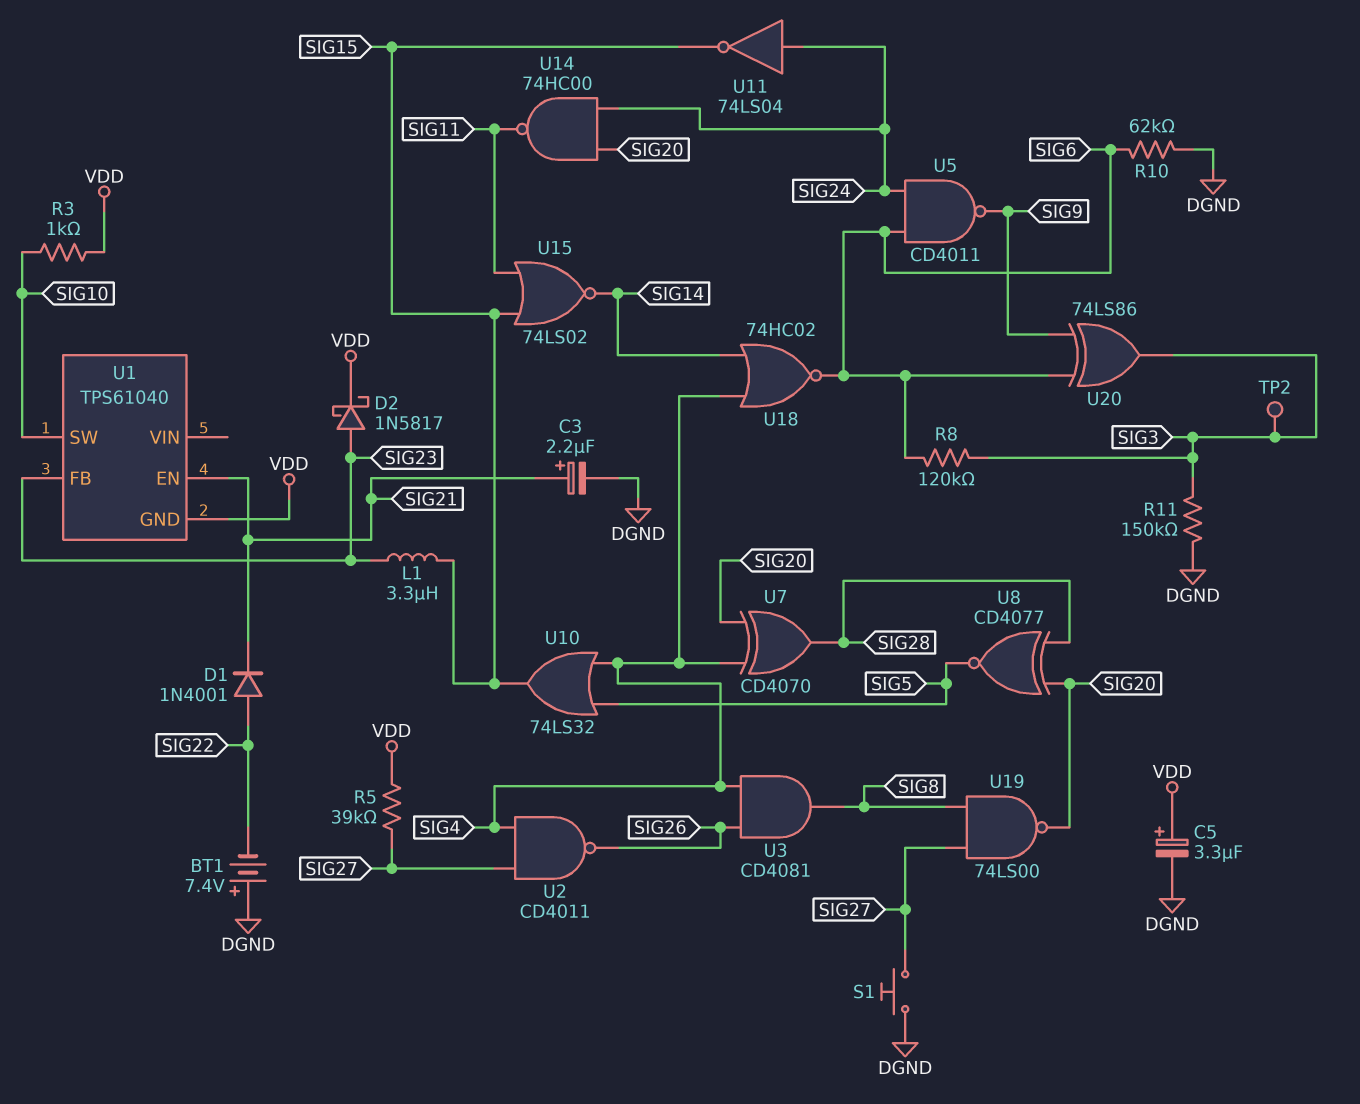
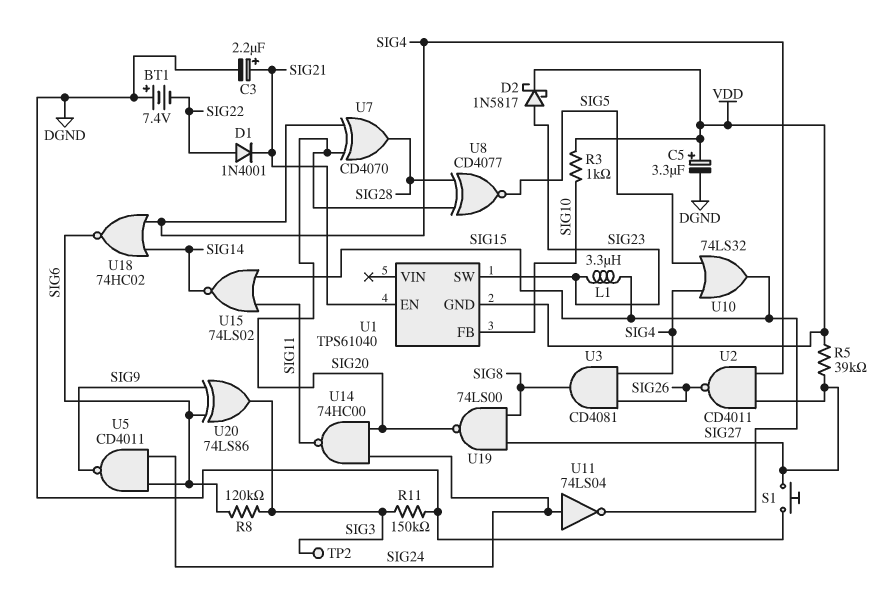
R10: 62k (DGND, SIG6) -> none
U1 pin FB: SIG23 -> SIG10
U1 pin SW: SIG10 -> SIG23

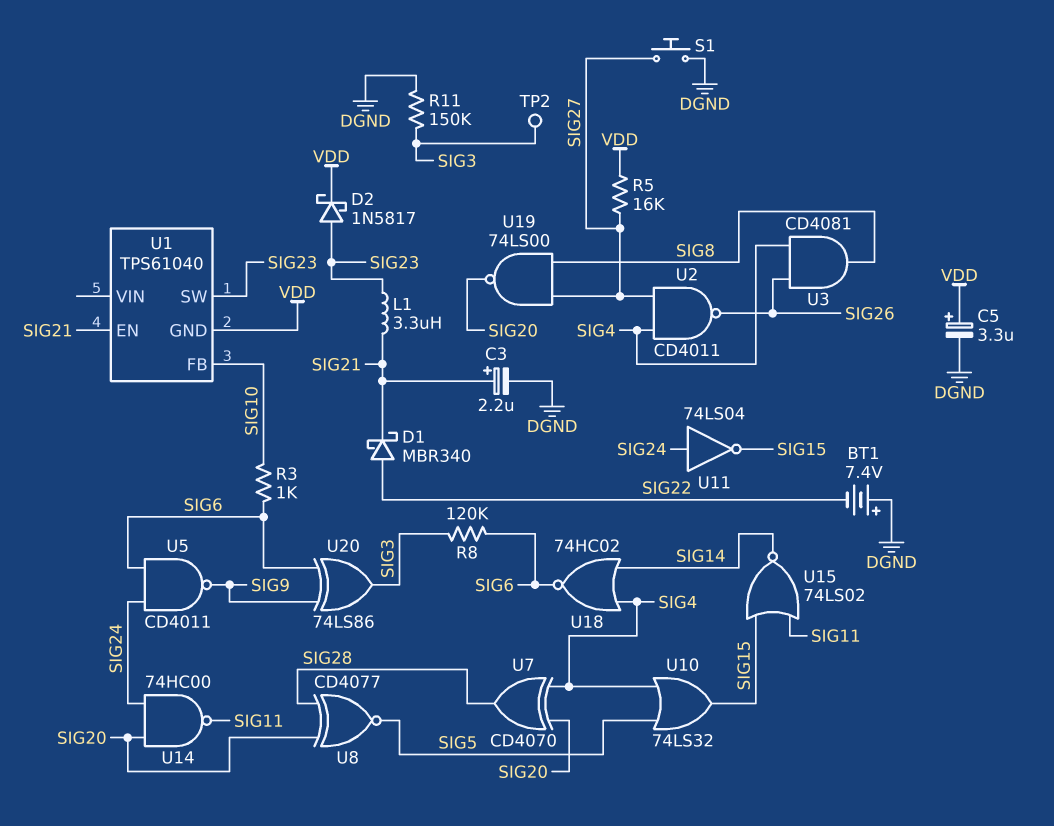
D1: diode 1N4001 (A SIG22, K SIG21) -> schottky MBR340 (A SIG22, K SIG21)
L1: 3.3uH (SIG15, SIG23) -> 3.3uH (SIG21, SIG23)
R3: 1k (SIG10, VDD) -> 1k (SIG6, SIG10)
R5: 39k (SIG27, VDD) -> 16k (SIG27, VDD)

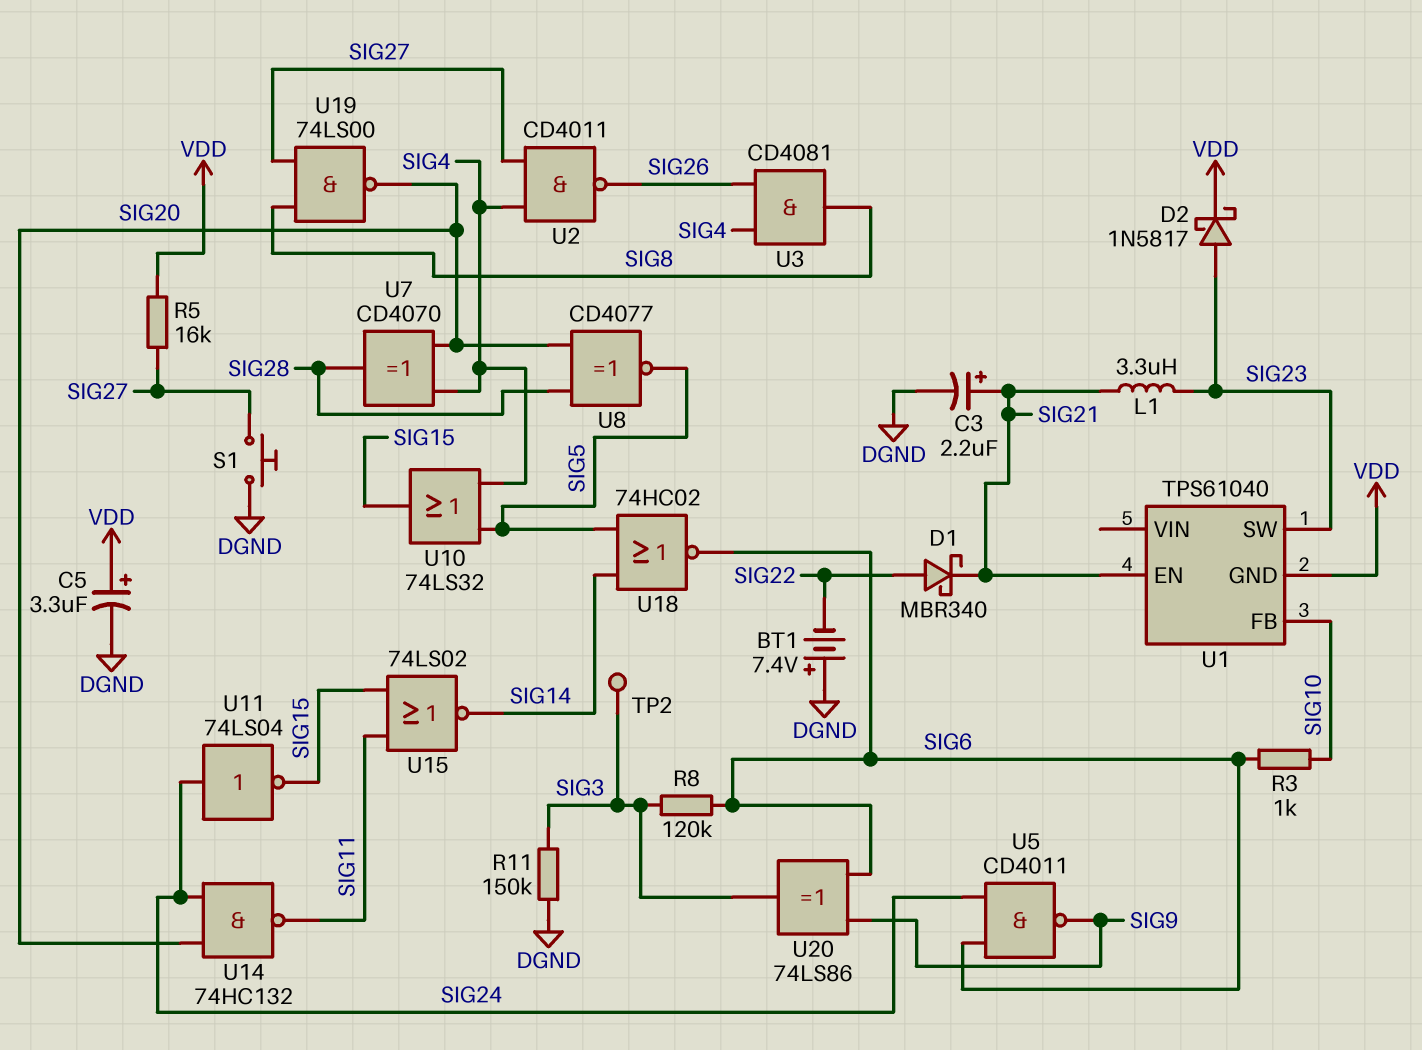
U14: NAND 74HC00 (in SIG20, in SIG24, out SIG11) -> NAND 74HC132 (in SIG20, in SIG24, out SIG11)
U18: NOR 74HC02 (in SIG4, in SIG14, out SIG6) -> NOR 74HC02 (in SIG5, in SIG14, out SIG6)

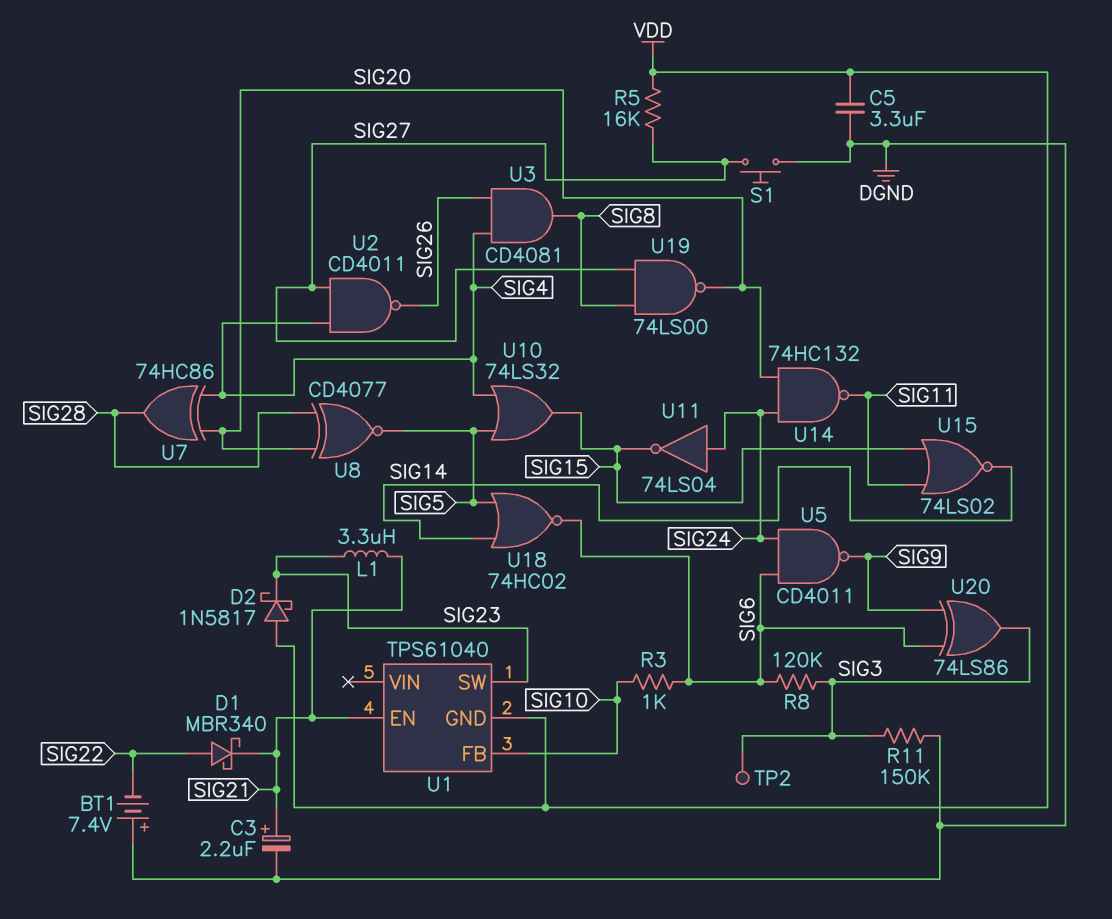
C5: 3.3uF (plus VDD, minus DGND) -> 3.3uF (DGND, VDD)
D2: schottky 1N5817 (A SIG23, K VDD) -> schottky 1N5817 (A VDD, K SIG23)
U7: XOR CD4070 (in SIG4, in SIG20, out SIG28) -> XOR 74HC86 (in SIG4, in SIG20, out SIG28)

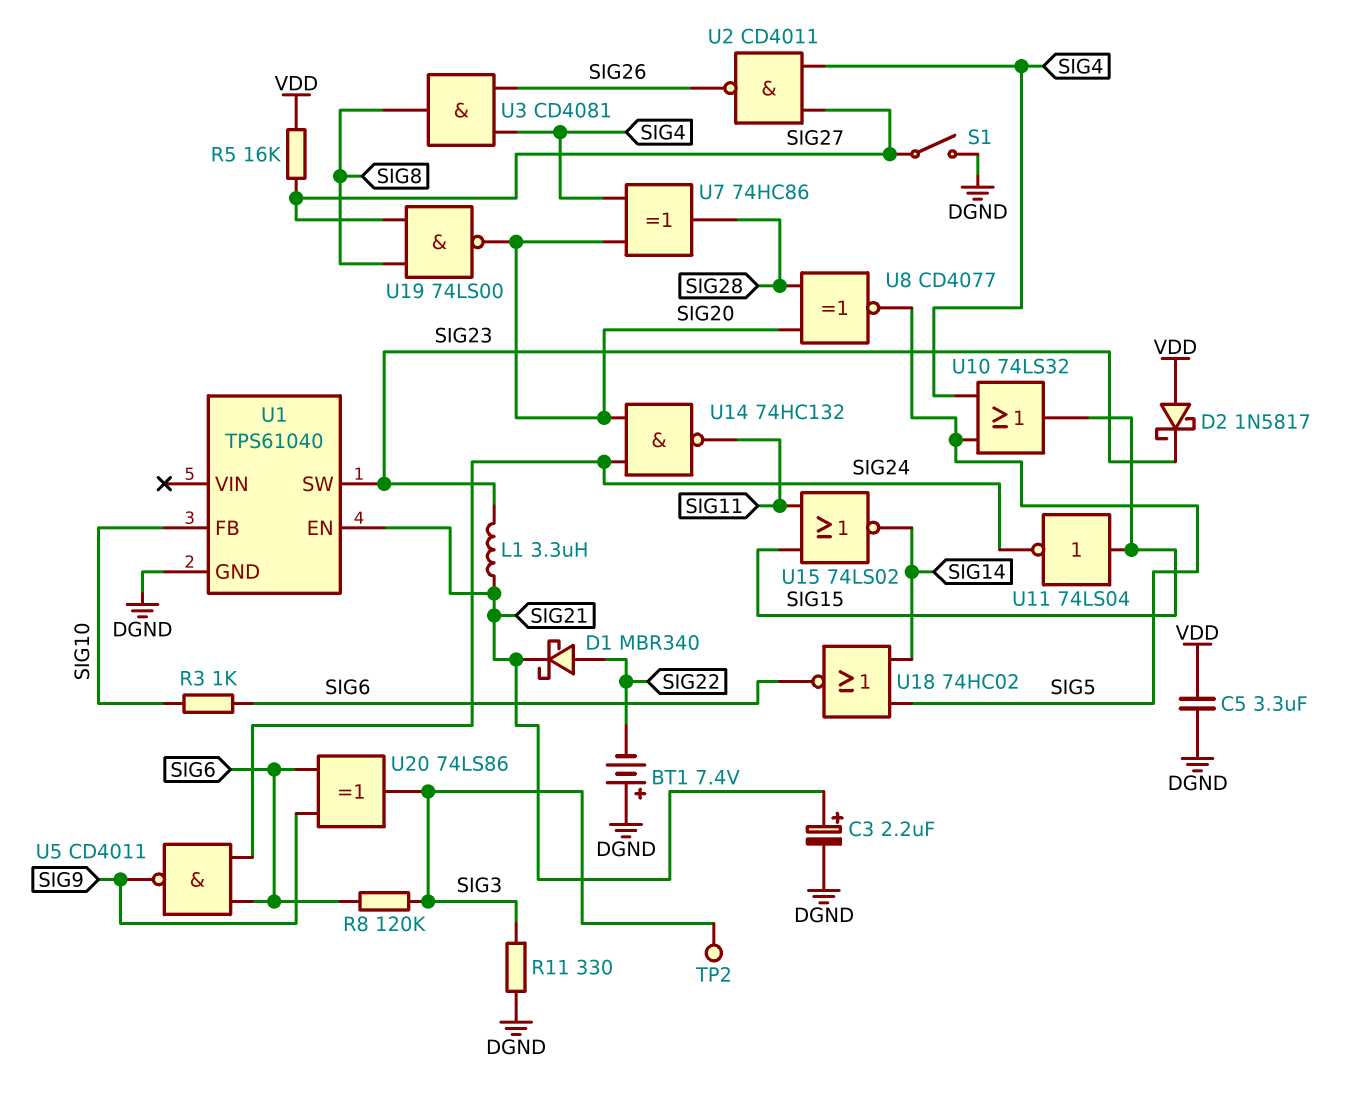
R11: 150k (DGND, SIG3) -> 330 (DGND, SIG3)
S1: button (DGND, SIG27) -> switch (DGND, SIG27)
U1 pin GND: VDD -> DGND
U11: NOT 74LS04 (in SIG24, out SIG15) -> NOT 74LS04 (in SIG15, out SIG24)

